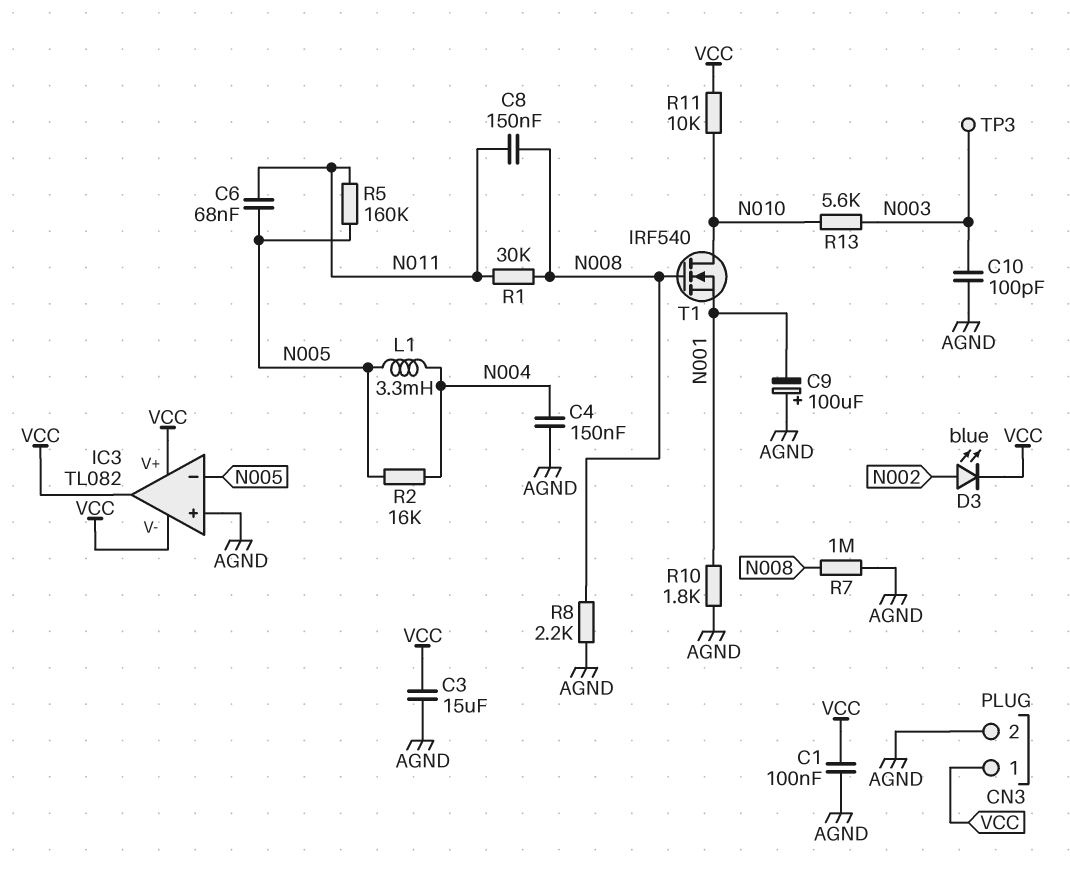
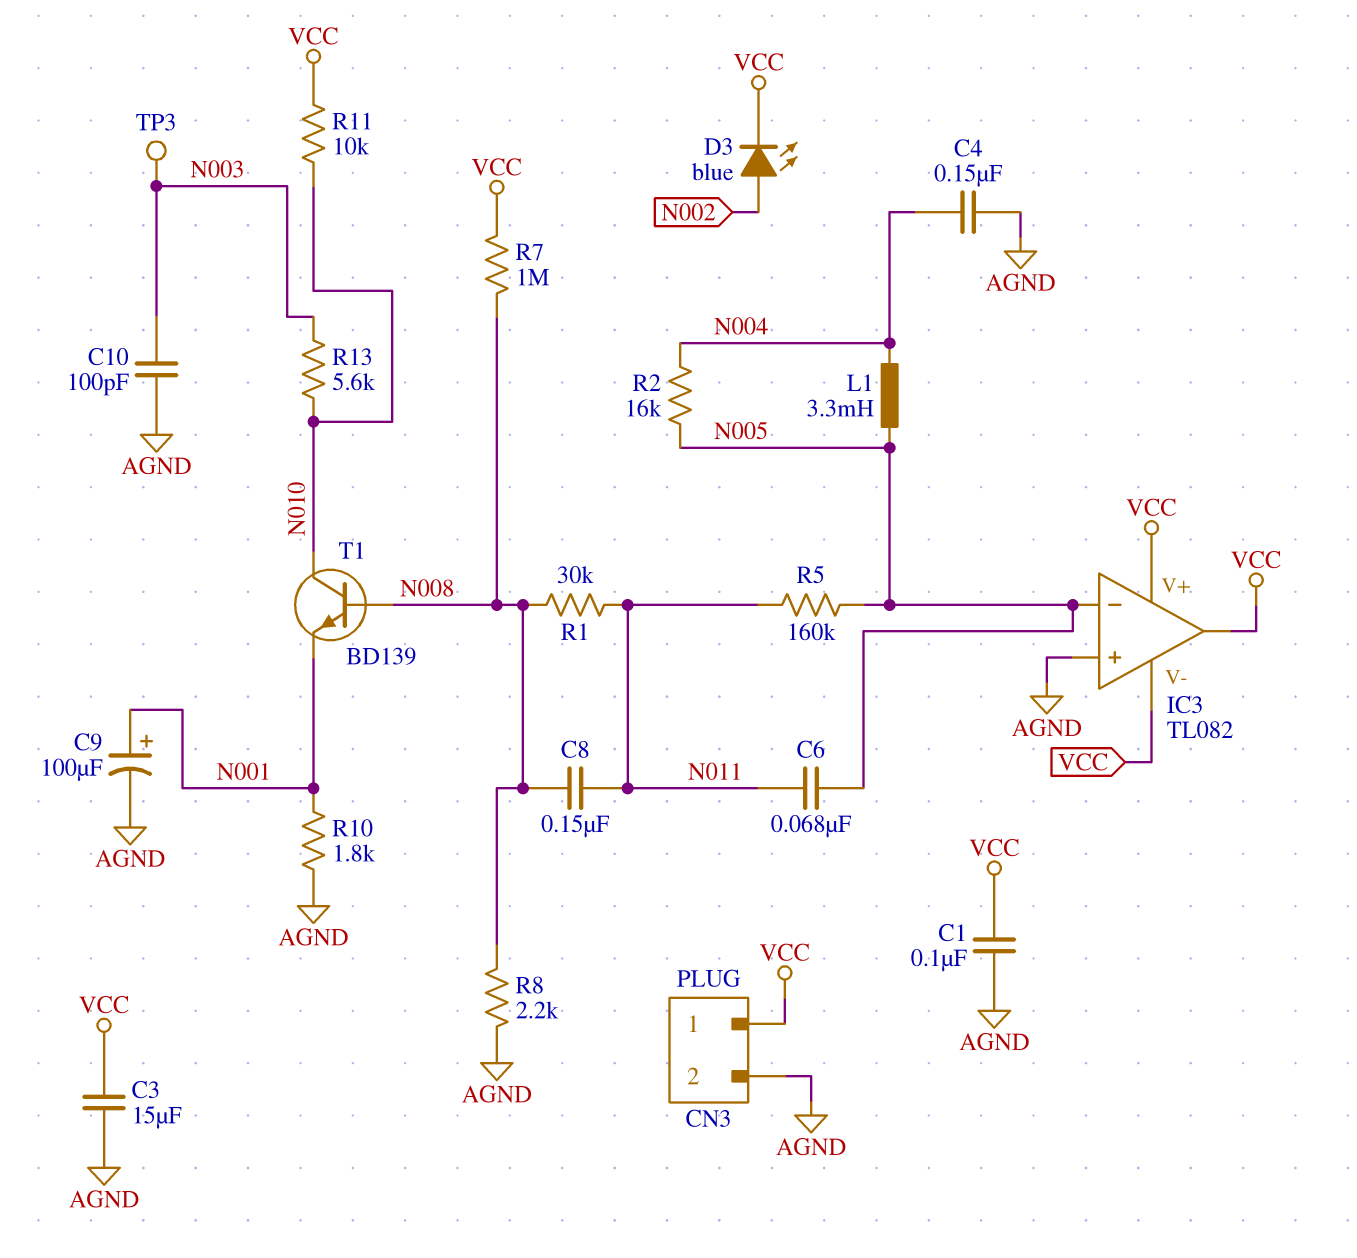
C9: 100uF (plus AGND, minus N001) -> 100uF (plus N001, minus AGND)
R7: 1M (AGND, N008) -> 1M (N008, VCC)
T1: NMOS IRF540 (G N008, D N010, S N001) -> NPN BD139 (B N008, C N010, E N001)

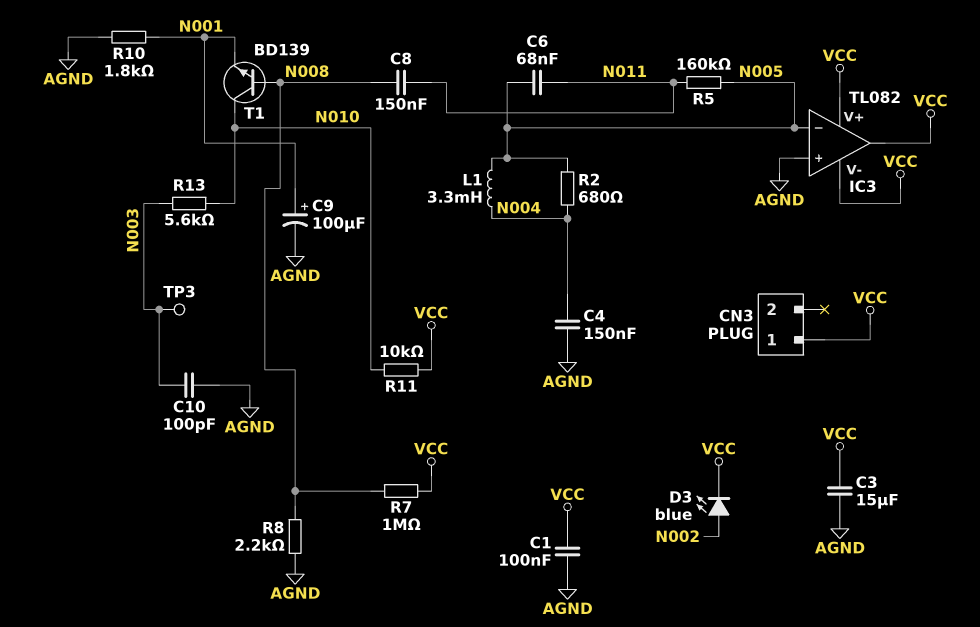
CN3 pin 2: AGND -> none
R1: 30k (N008, N011) -> none
R2: 16k (N004, N005) -> 680 (N004, N005)

